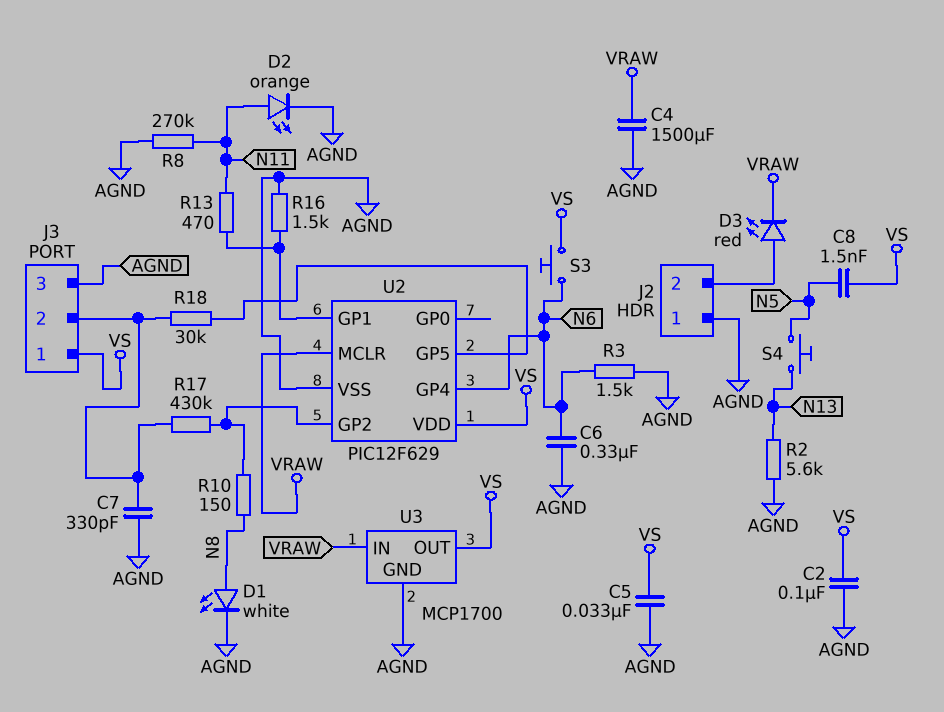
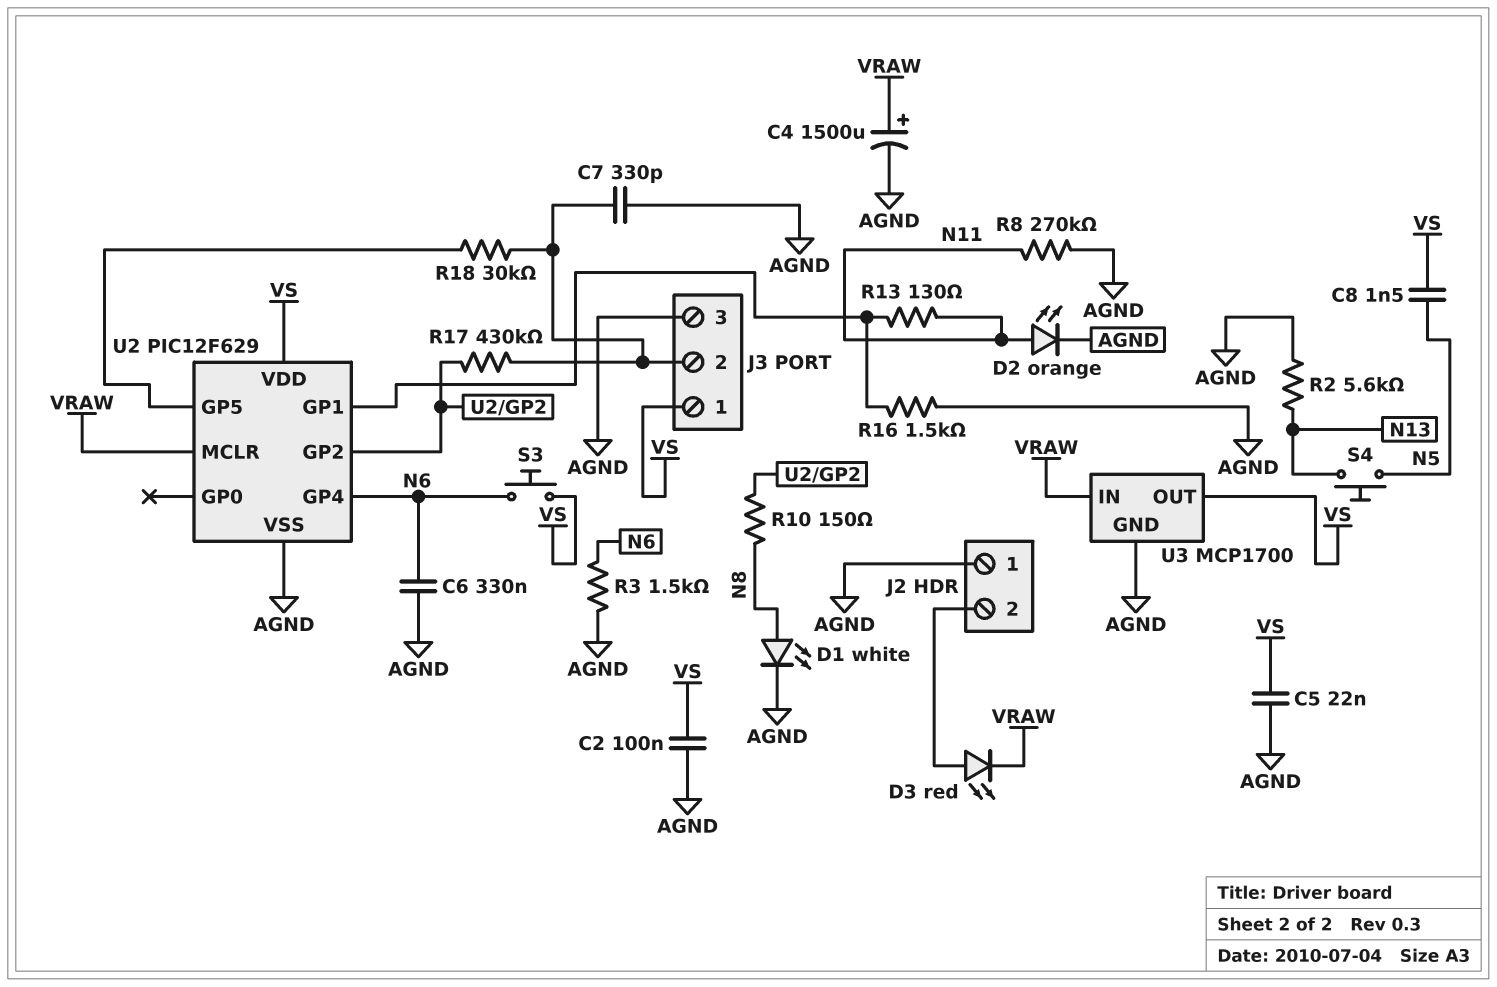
C4: 1500uF (AGND, VRAW) -> 1500uF (plus VRAW, minus AGND)
C5: 33nF (AGND, VS) -> 22nF (AGND, VS)
R13: 470 (N11, U2/GP1) -> 130 (N11, U2/GP1)

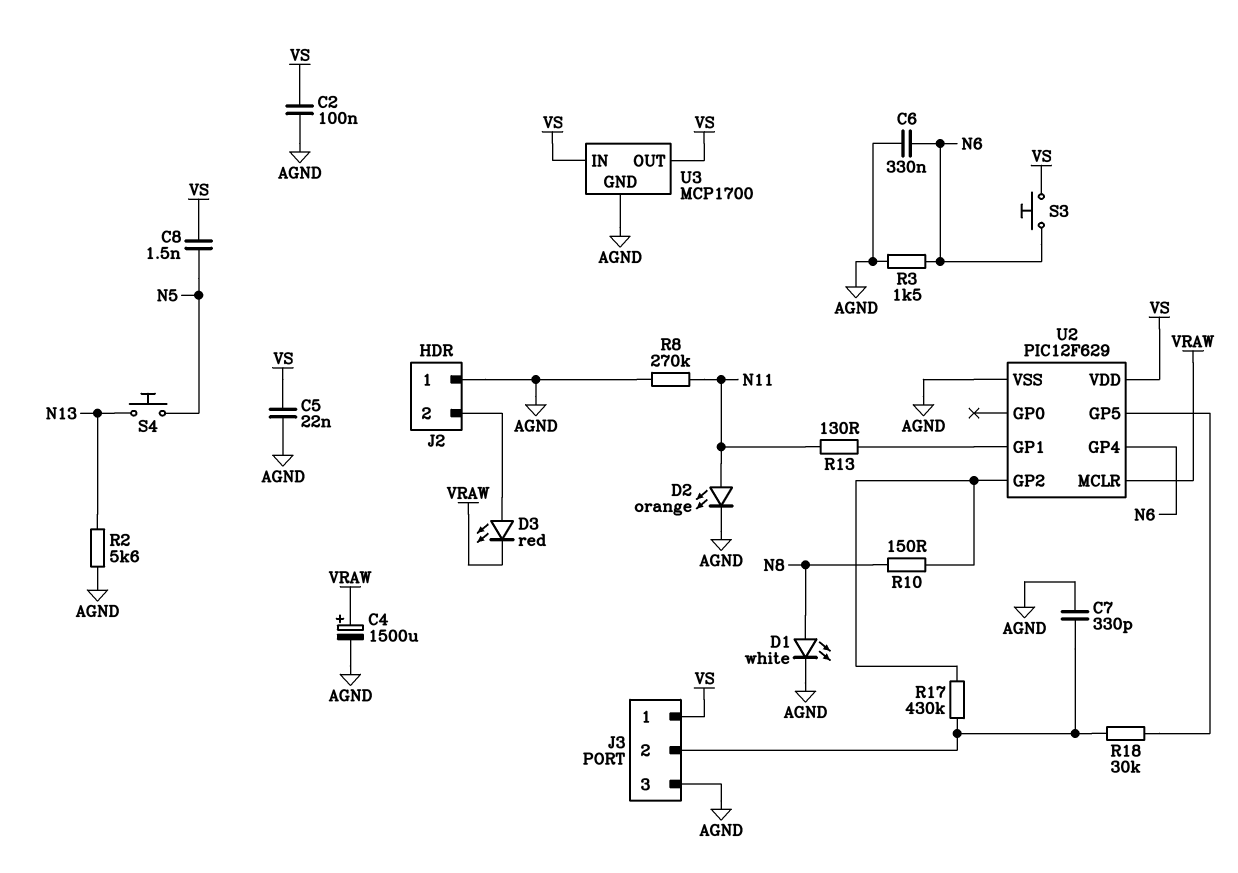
R16: 1.5k (AGND, U2/GP1) -> none
U3 pin IN: VRAW -> VS

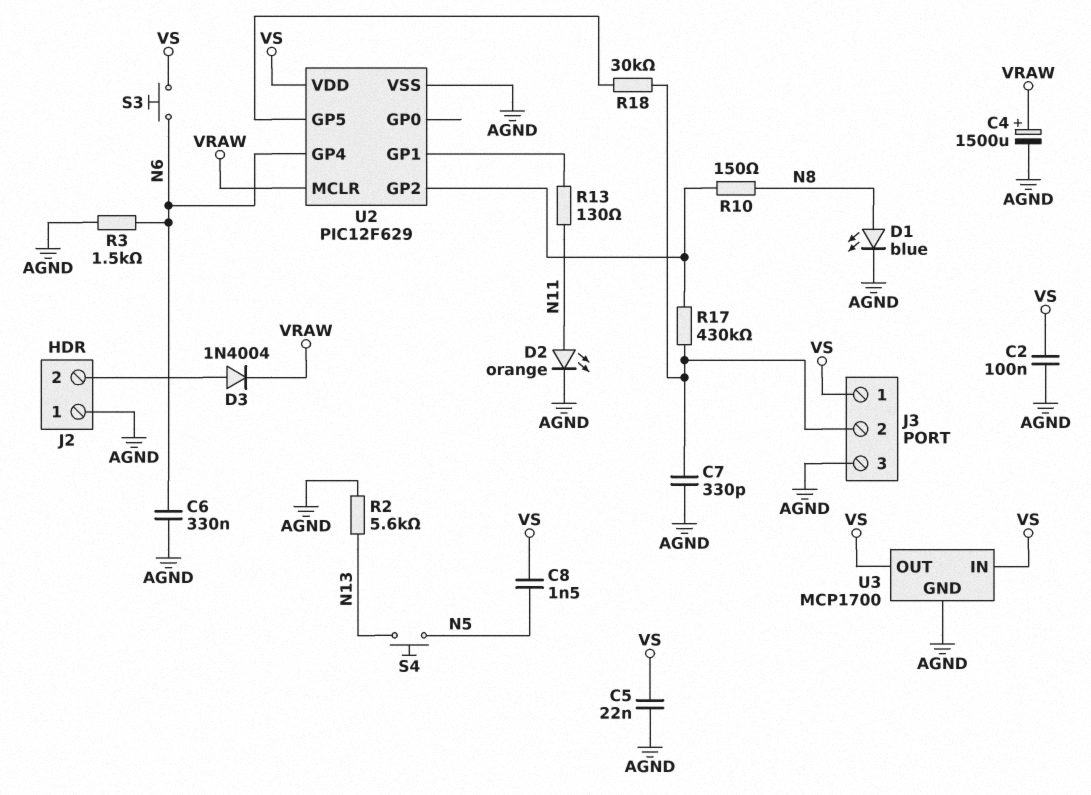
D1: LED white (A N8, K AGND) -> LED blue (A N8, K AGND)
D3: LED red (A J2/2, K VRAW) -> diode 1N4004 (A J2/2, K VRAW)
R8: 270k (AGND, N11) -> none

